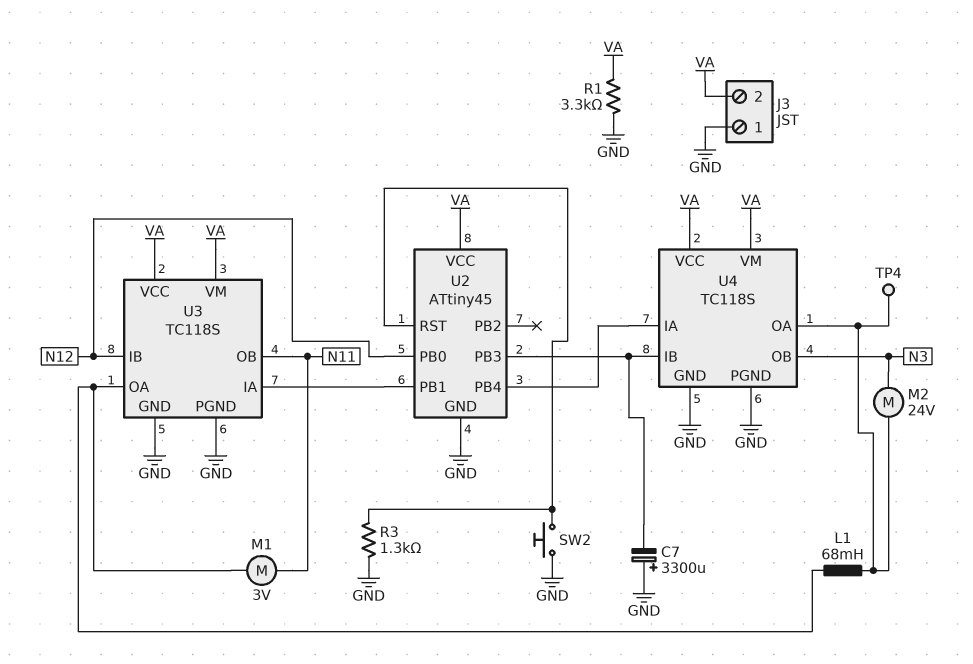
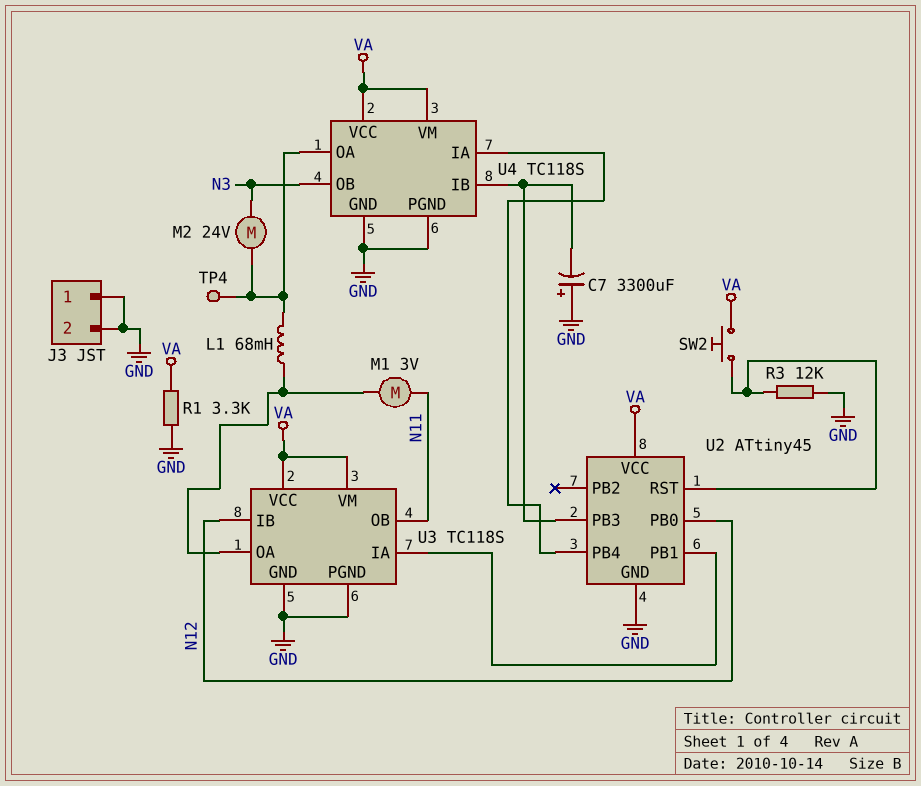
J3 pin 2: VA -> GND
R3: 1.3k (GND, U2/RST) -> 12k (GND, U2/RST)
SW2: button (GND, U2/RST) -> button (U2/RST, VA)

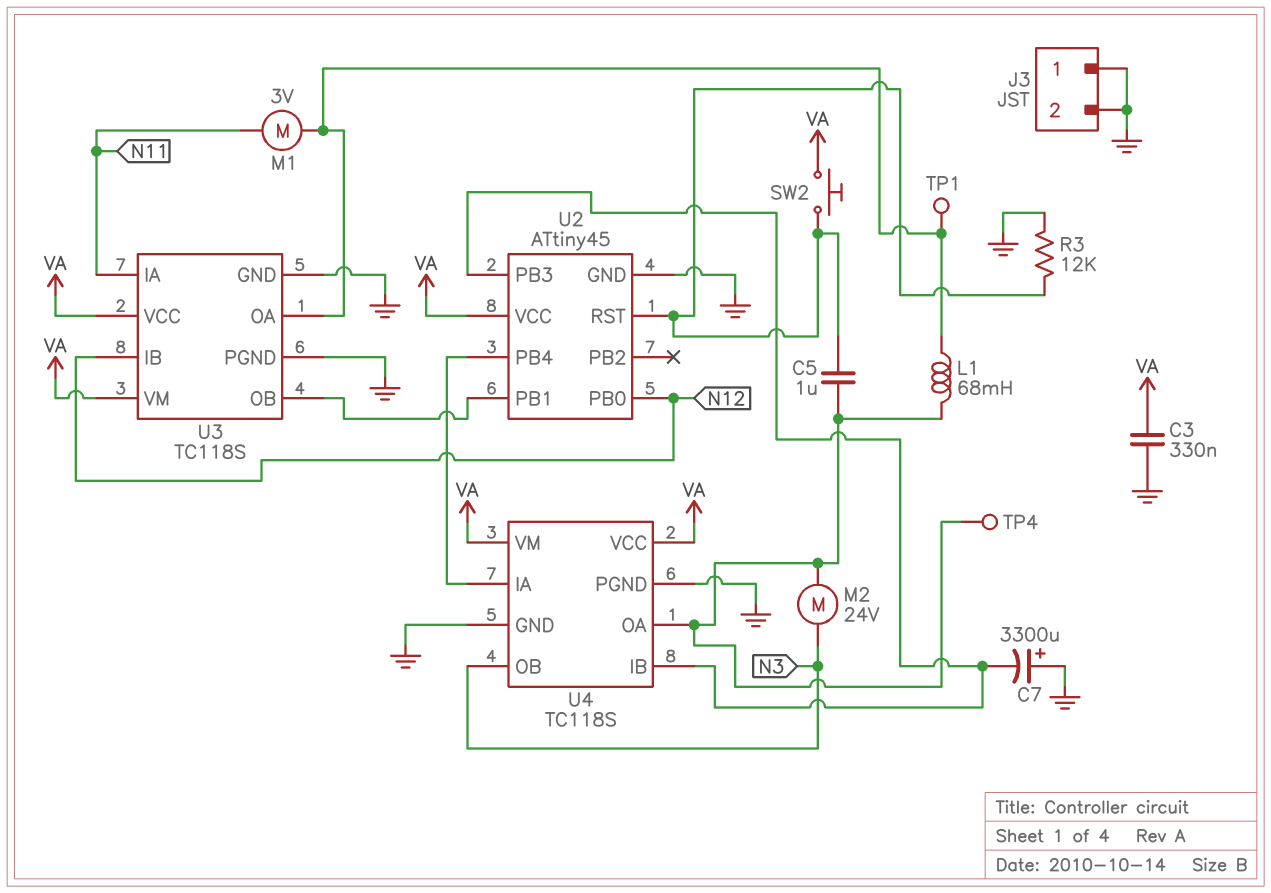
C3: none -> 330nF (GND, VA)
C5: none -> 1uF (U2/RST, U4/OA)
R1: 3.3k (GND, VA) -> none
TP1: none -> test point (U3/OA)
U3 pin IA: U2/PB1 -> N11
U3 pin OB: N11 -> U2/PB1

